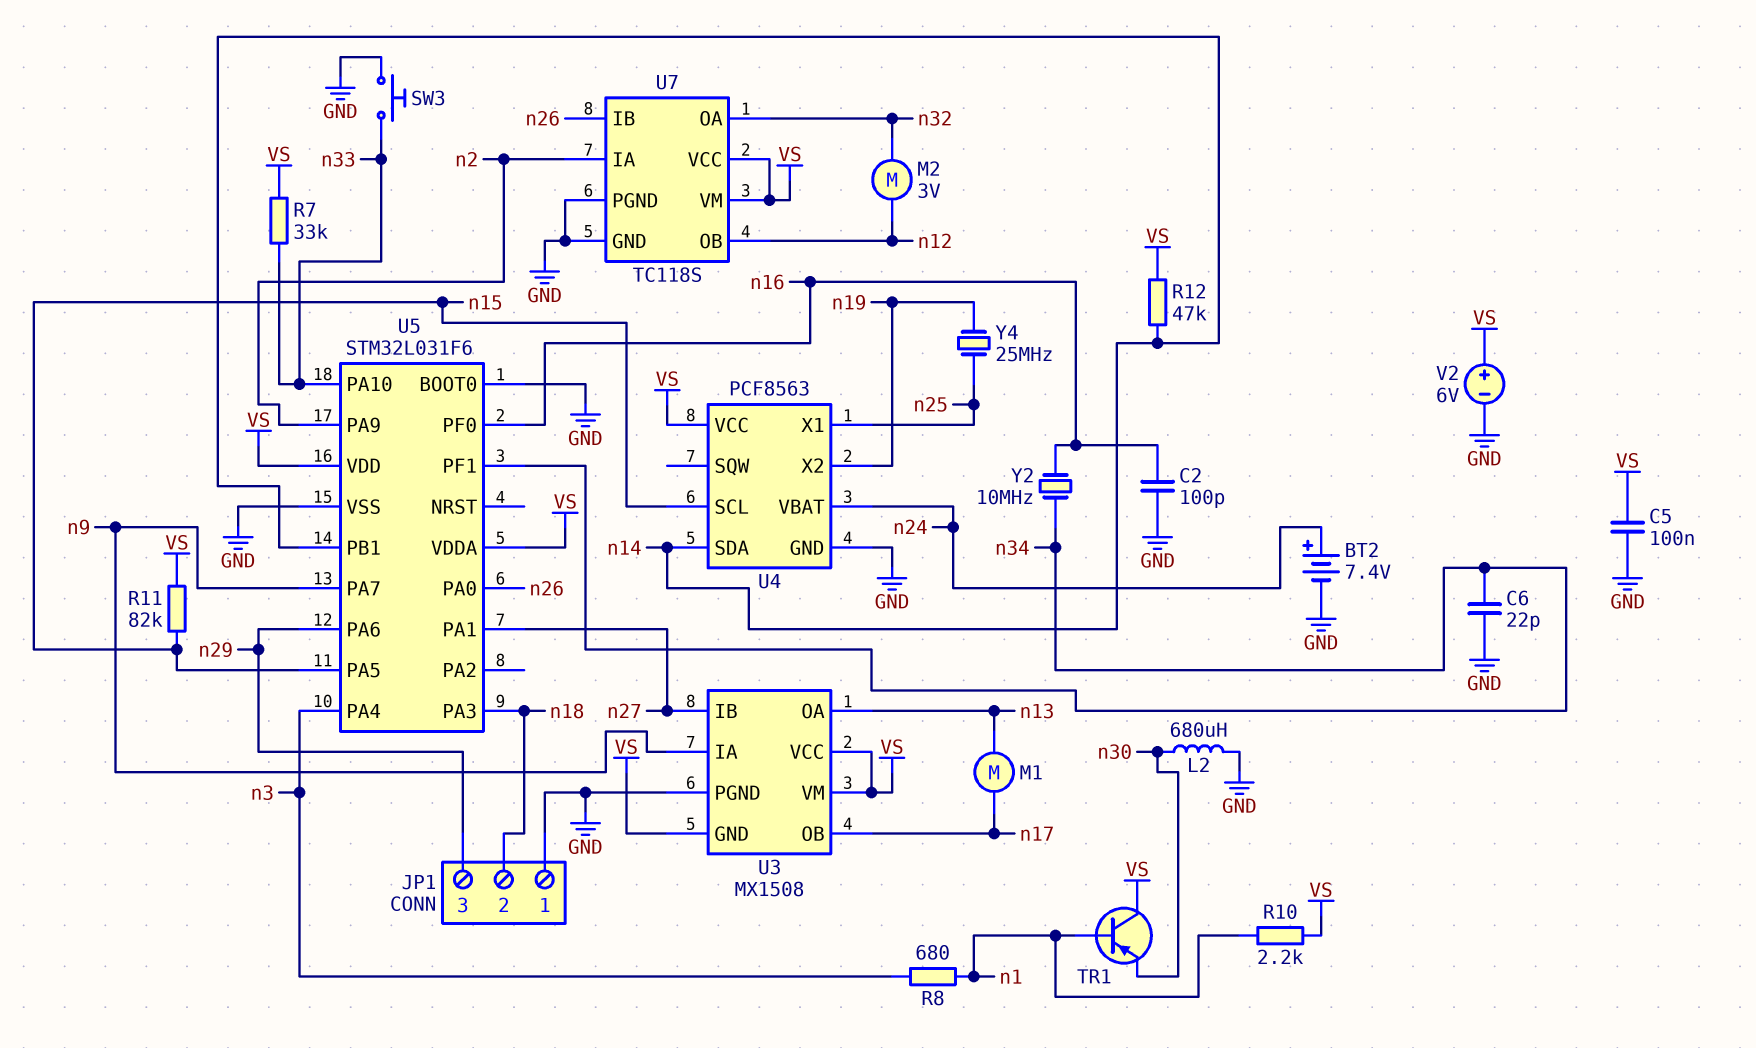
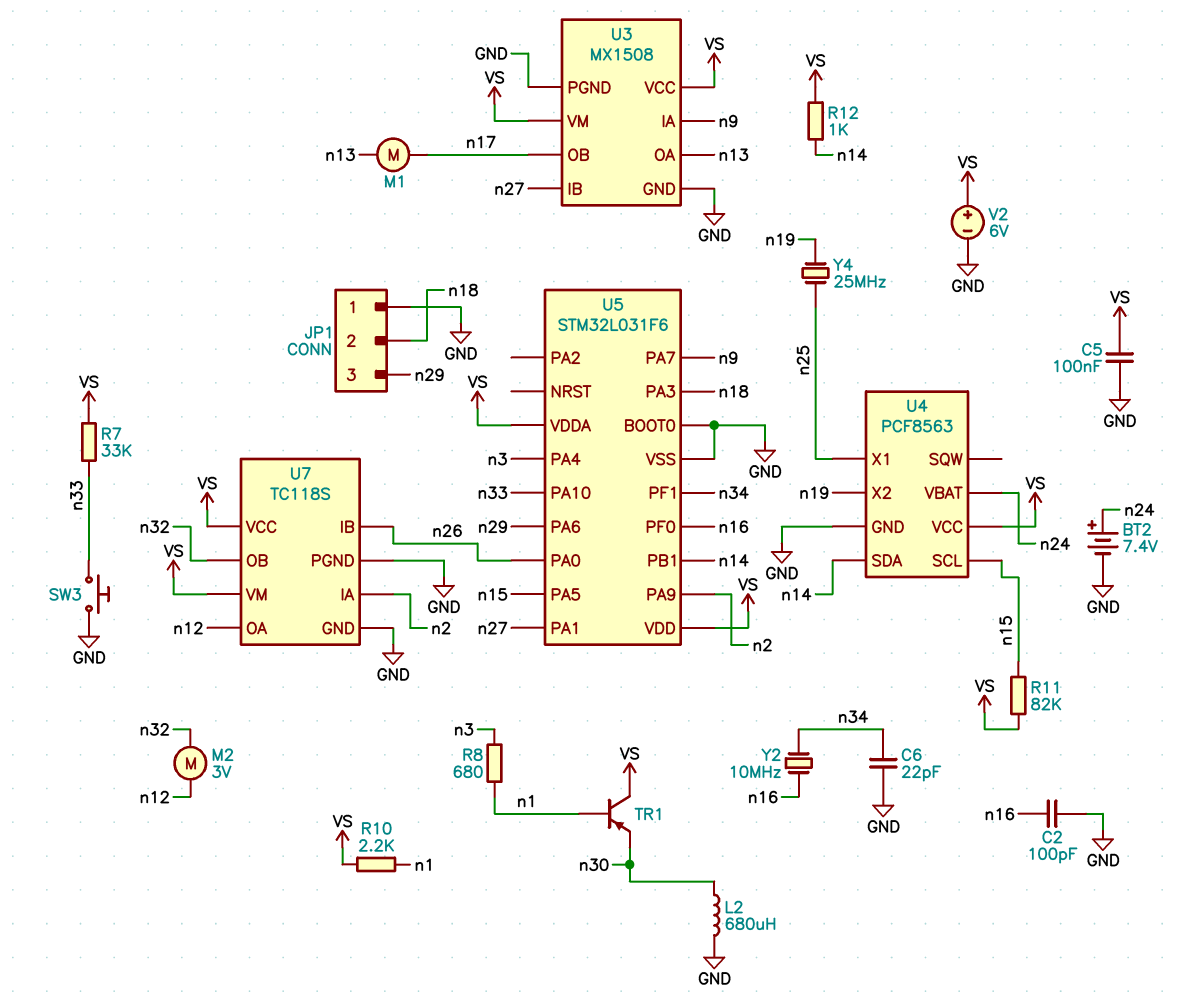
R12: 47k (VS, n14) -> 1k (VS, n14)
U3 pin GND: VS -> GND
U7 pin OA: n32 -> n12
U7 pin OB: n12 -> n32

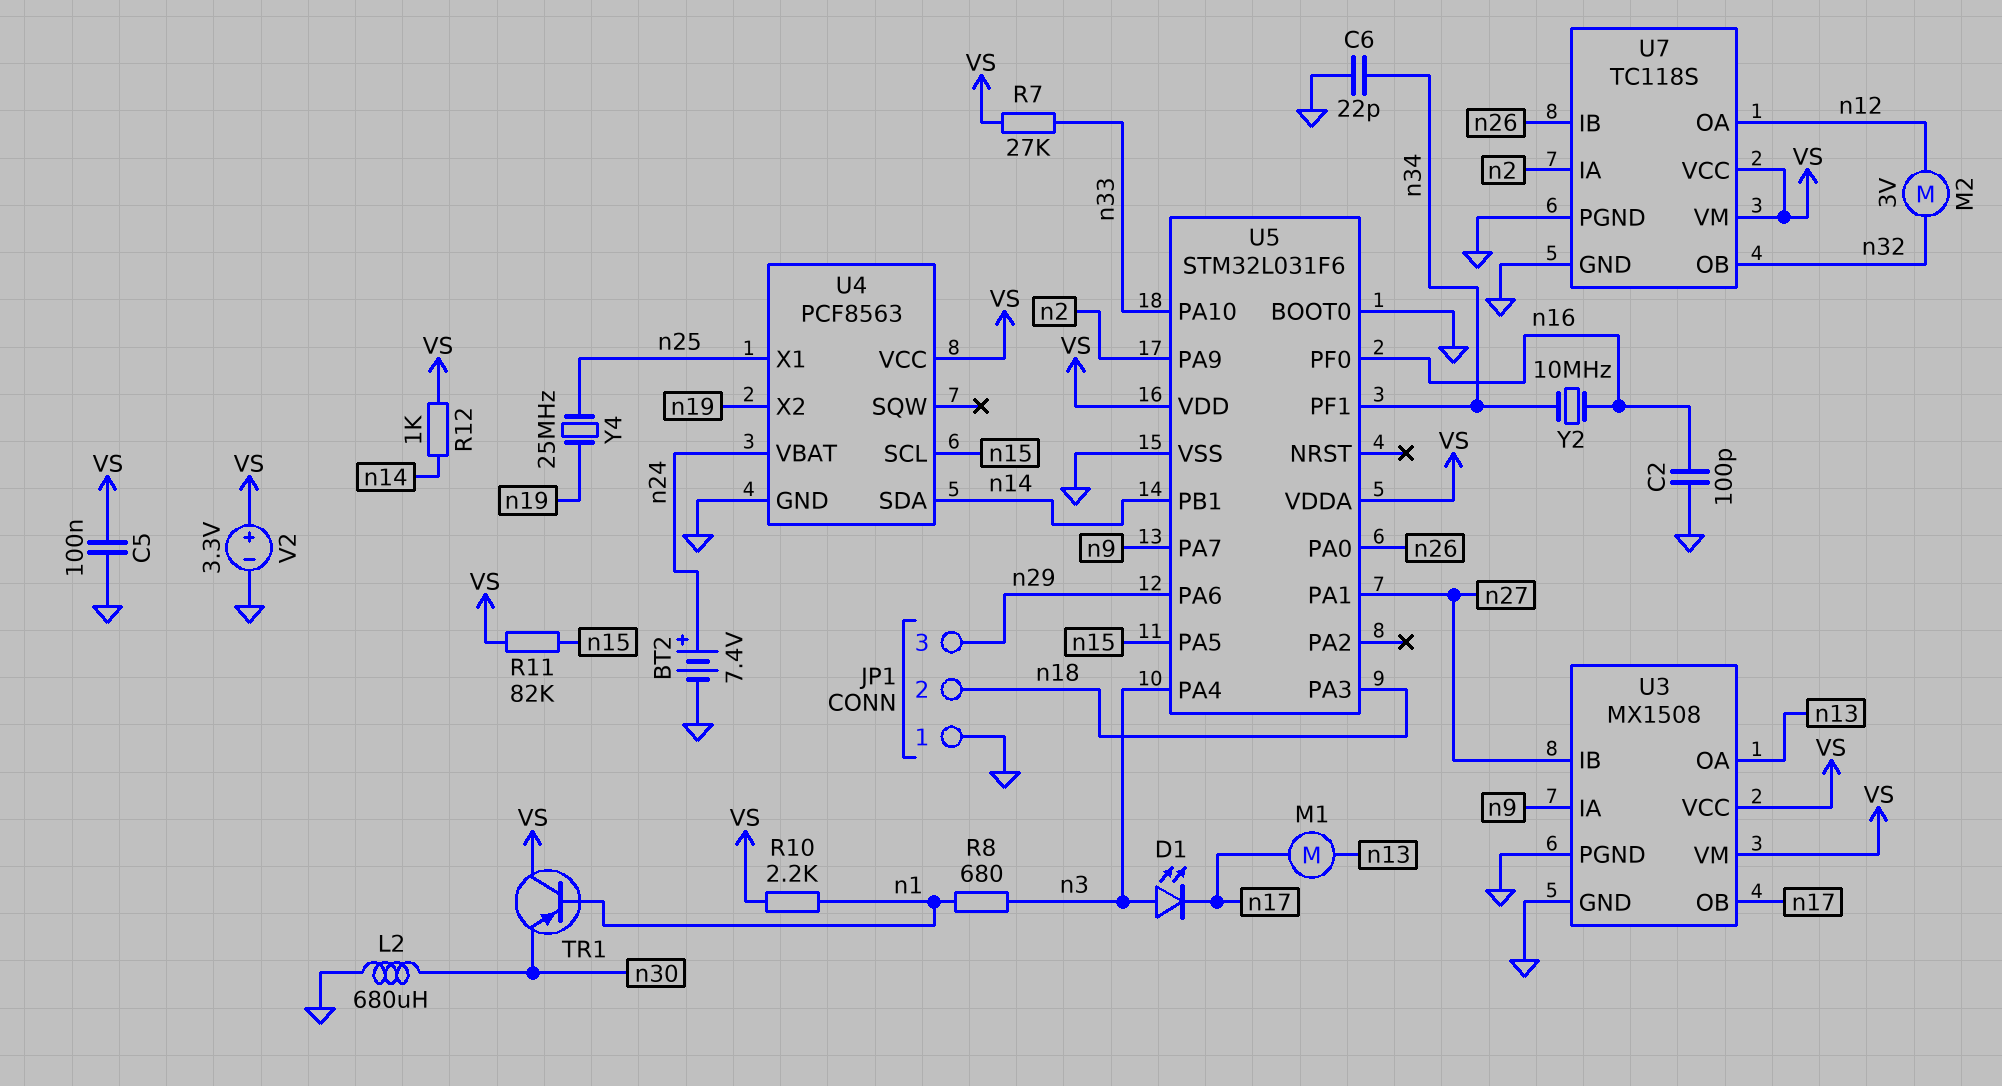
D1: none -> LED (A n3, K n17)
R7: 33k (VS, n33) -> 27k (VS, n33)
SW3: button (GND, n33) -> none
V2: 6V (plus VS, minus GND) -> 3.3V (plus VS, minus GND)

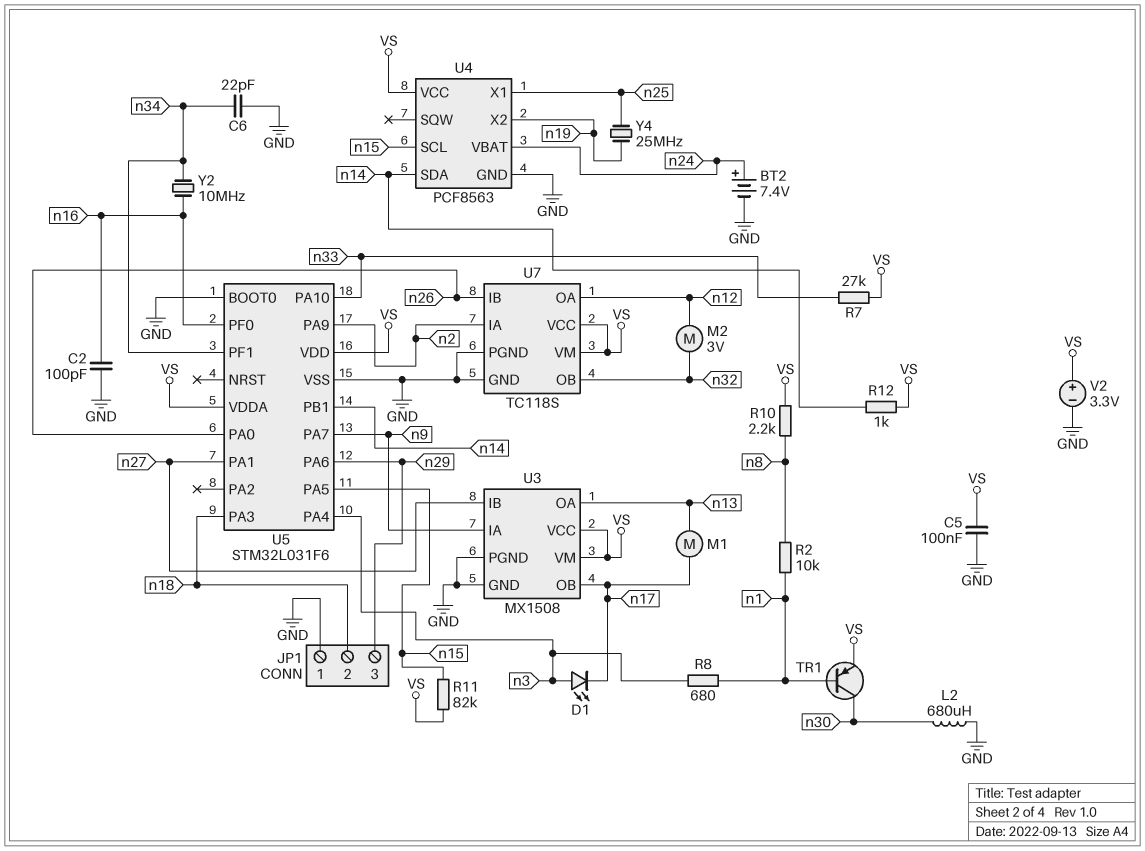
R2: none -> 10k (n1, n8)
R10: 2.2k (VS, n1) -> 2.2k (VS, n8)
TR1: PNP (B n1, C VS, E n30) -> PNP (B n1, C n30, E VS)

